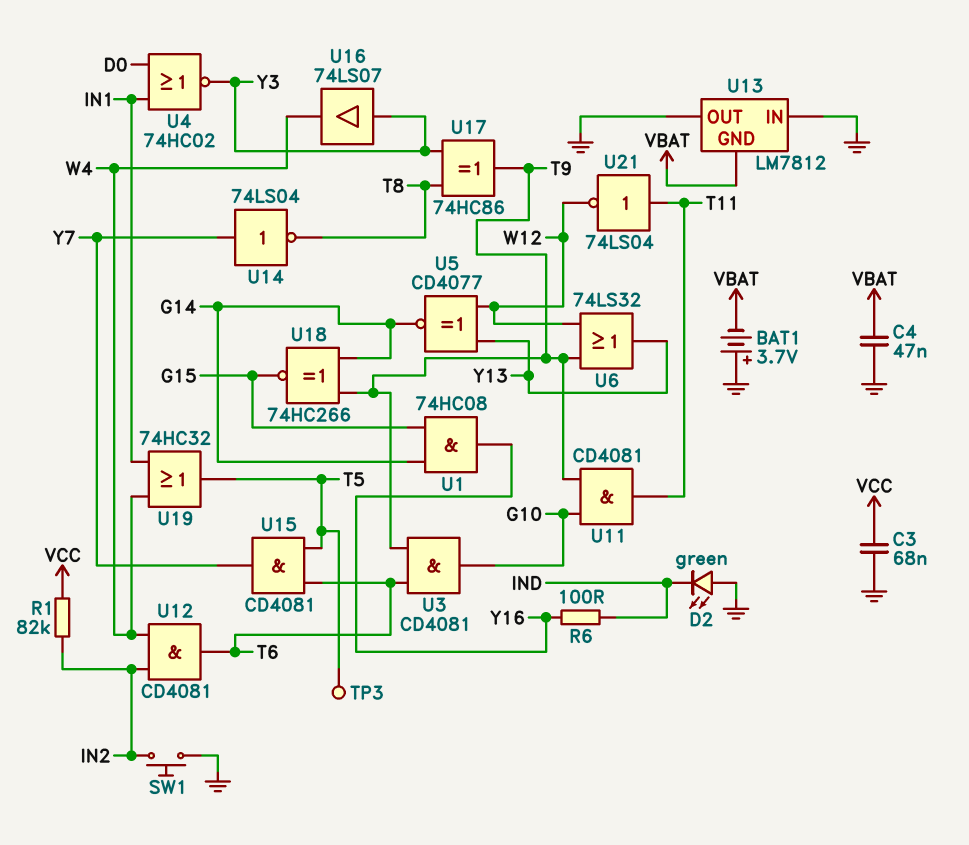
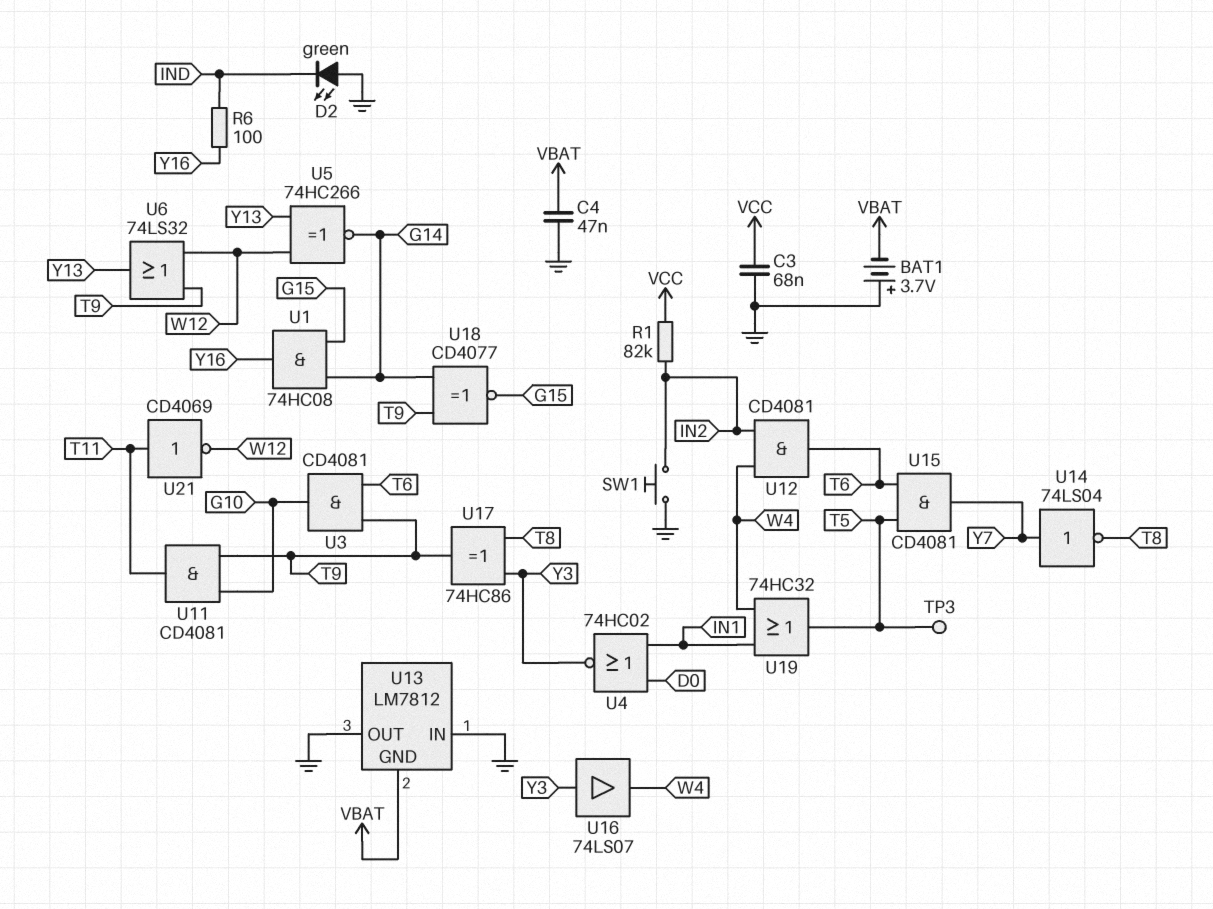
U5: XNOR CD4077 (in W12, in Y13, out G14) -> XNOR 74HC266 (in W12, in Y13, out G14)
U18: XNOR 74HC266 (in G14, in T9, out G15) -> XNOR CD4077 (in G14, in T9, out G15)
U21: NOT 74LS04 (in T11, out W12) -> NOT CD4069 (in T11, out W12)

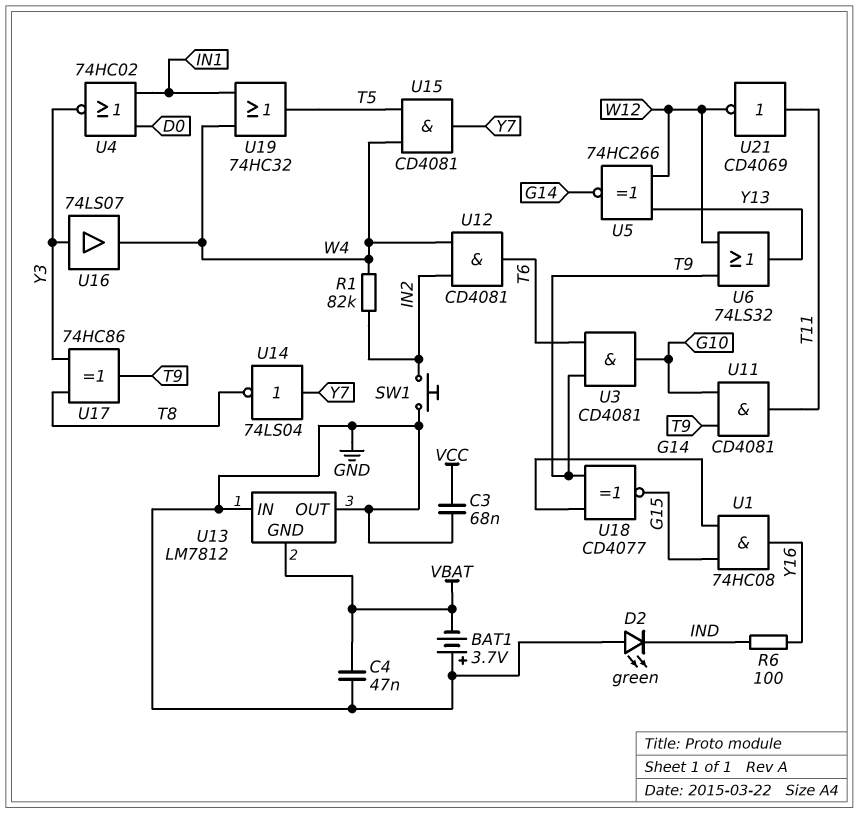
R1: 82k (IN2, VCC) -> 82k (IN2, W4)
TP3: test point (T5) -> none
U15: AND CD4081 (in T5, in T6, out Y7) -> AND CD4081 (in T5, in W4, out Y7)

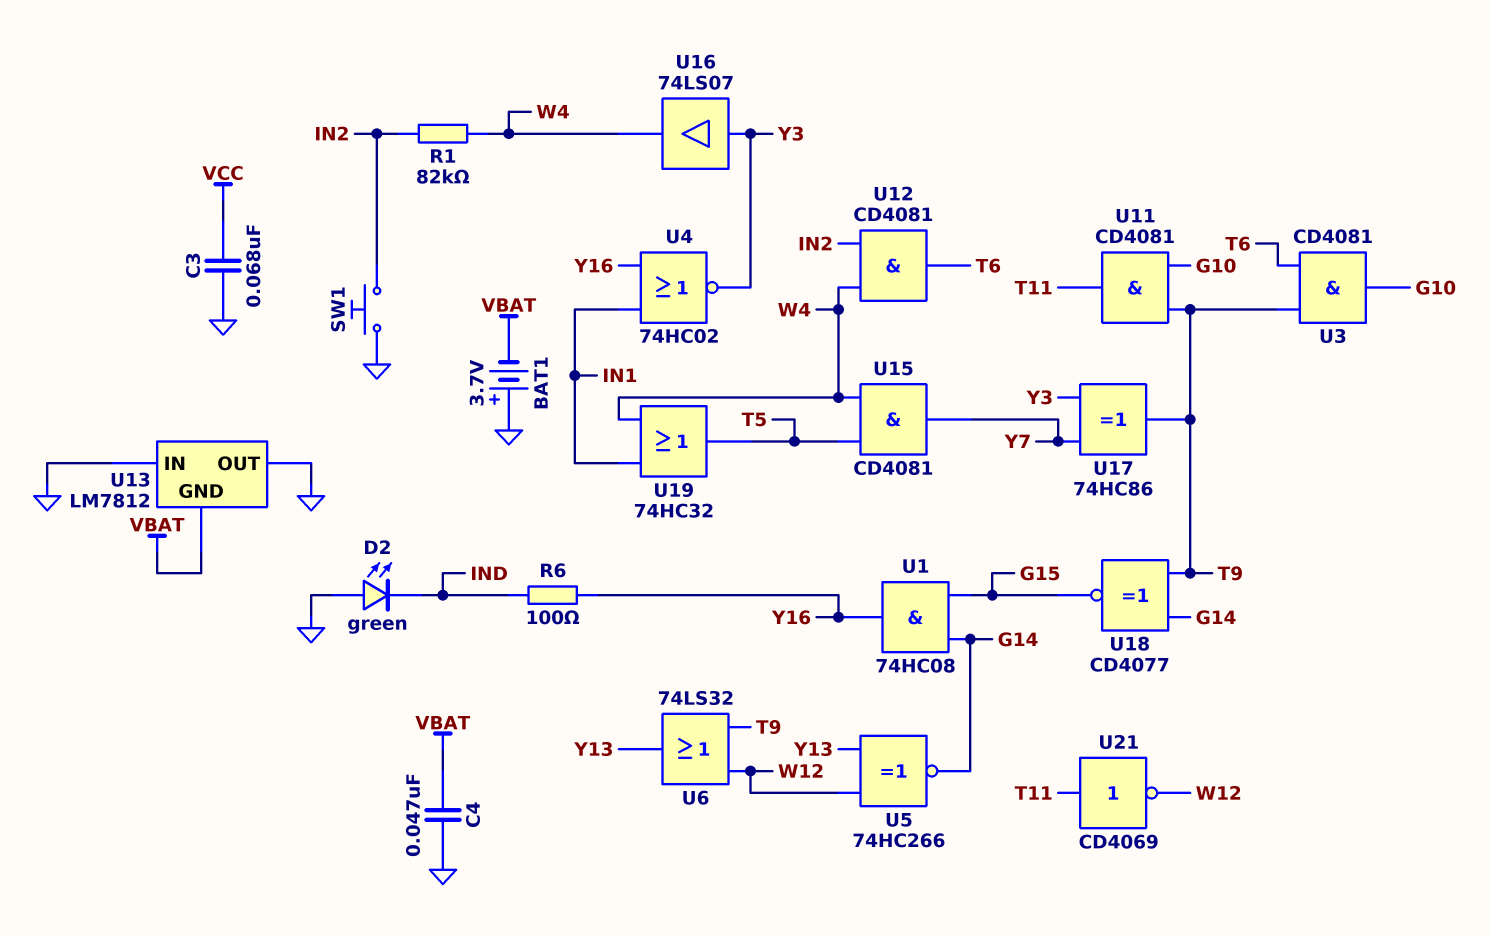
U4: NOR 74HC02 (in D0, in IN1, out Y3) -> NOR 74HC02 (in IN1, in Y16, out Y3)
U14: NOT 74LS04 (in Y7, out T8) -> none
U17: XOR 74HC86 (in T8, in Y3, out T9) -> XOR 74HC86 (in Y3, in Y7, out T9)

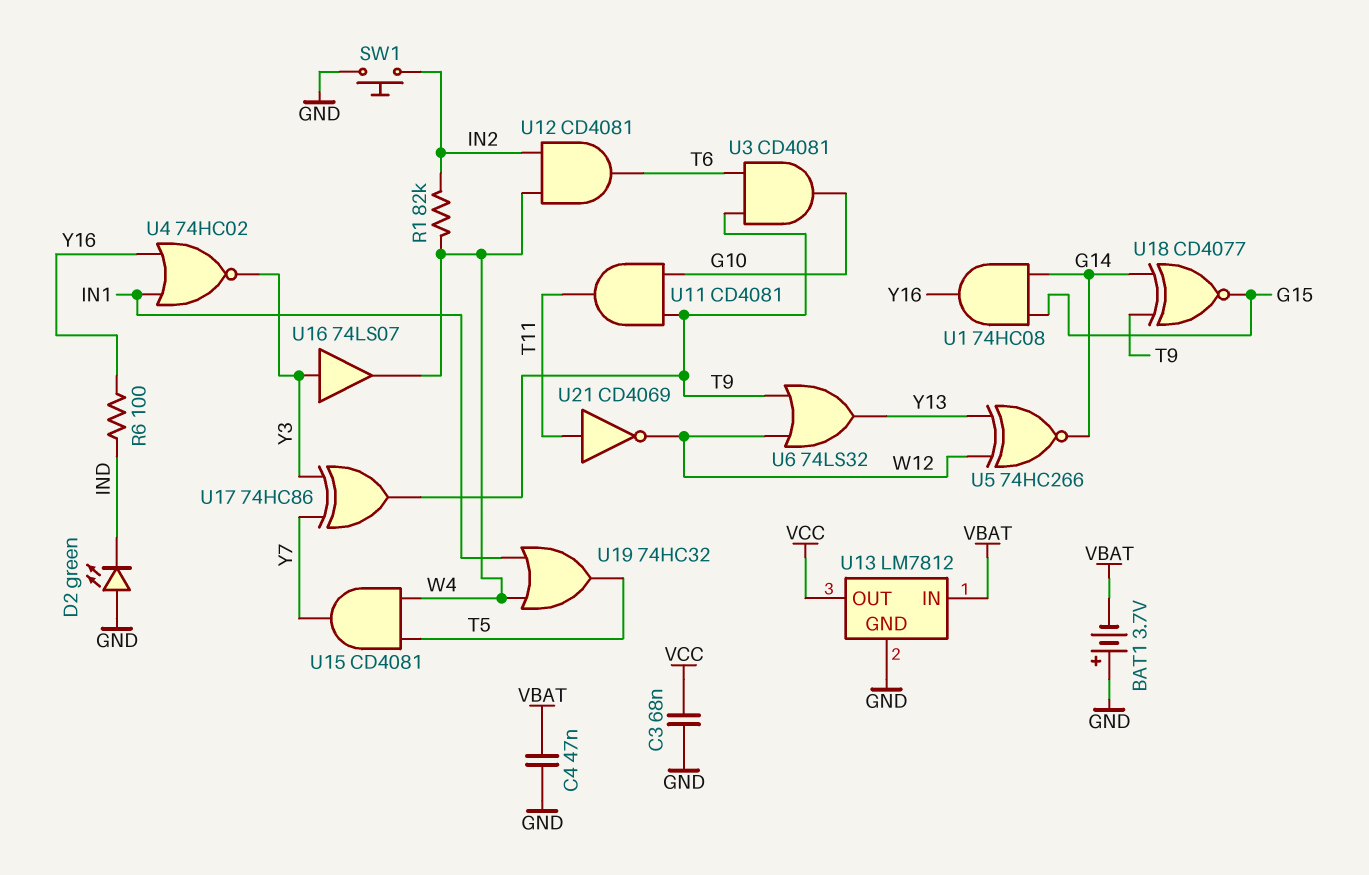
U13 pin GND: VBAT -> GND
U13 pin IN: GND -> VBAT
U13 pin OUT: GND -> VCC

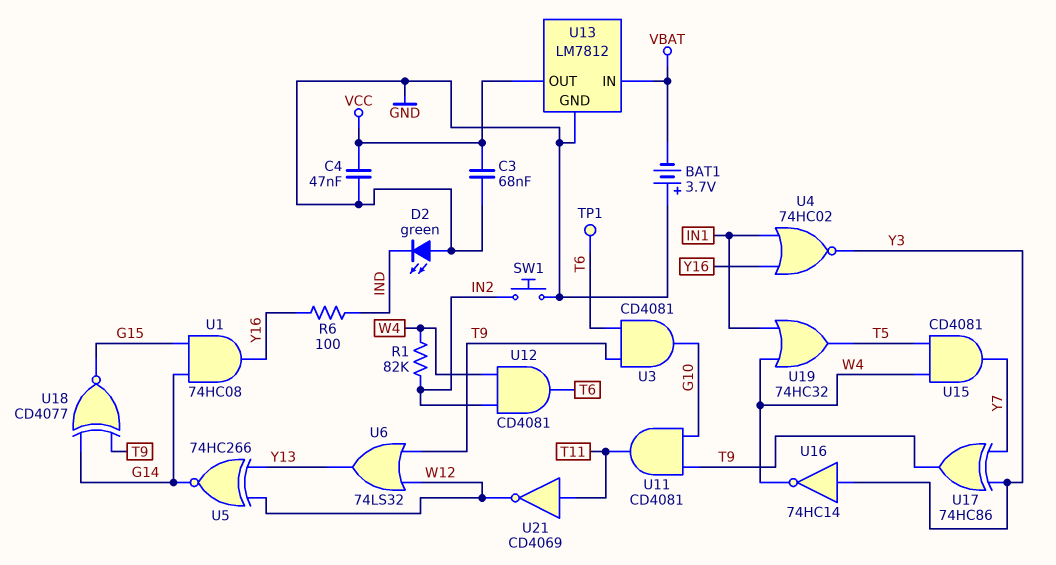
C4: 47nF (GND, VBAT) -> 47nF (GND, VCC)
TP1: none -> test point (T6)
U16: buffer 74LS07 (in Y3, out W4) -> NOT 74HC14 (in Y3, out W4)

